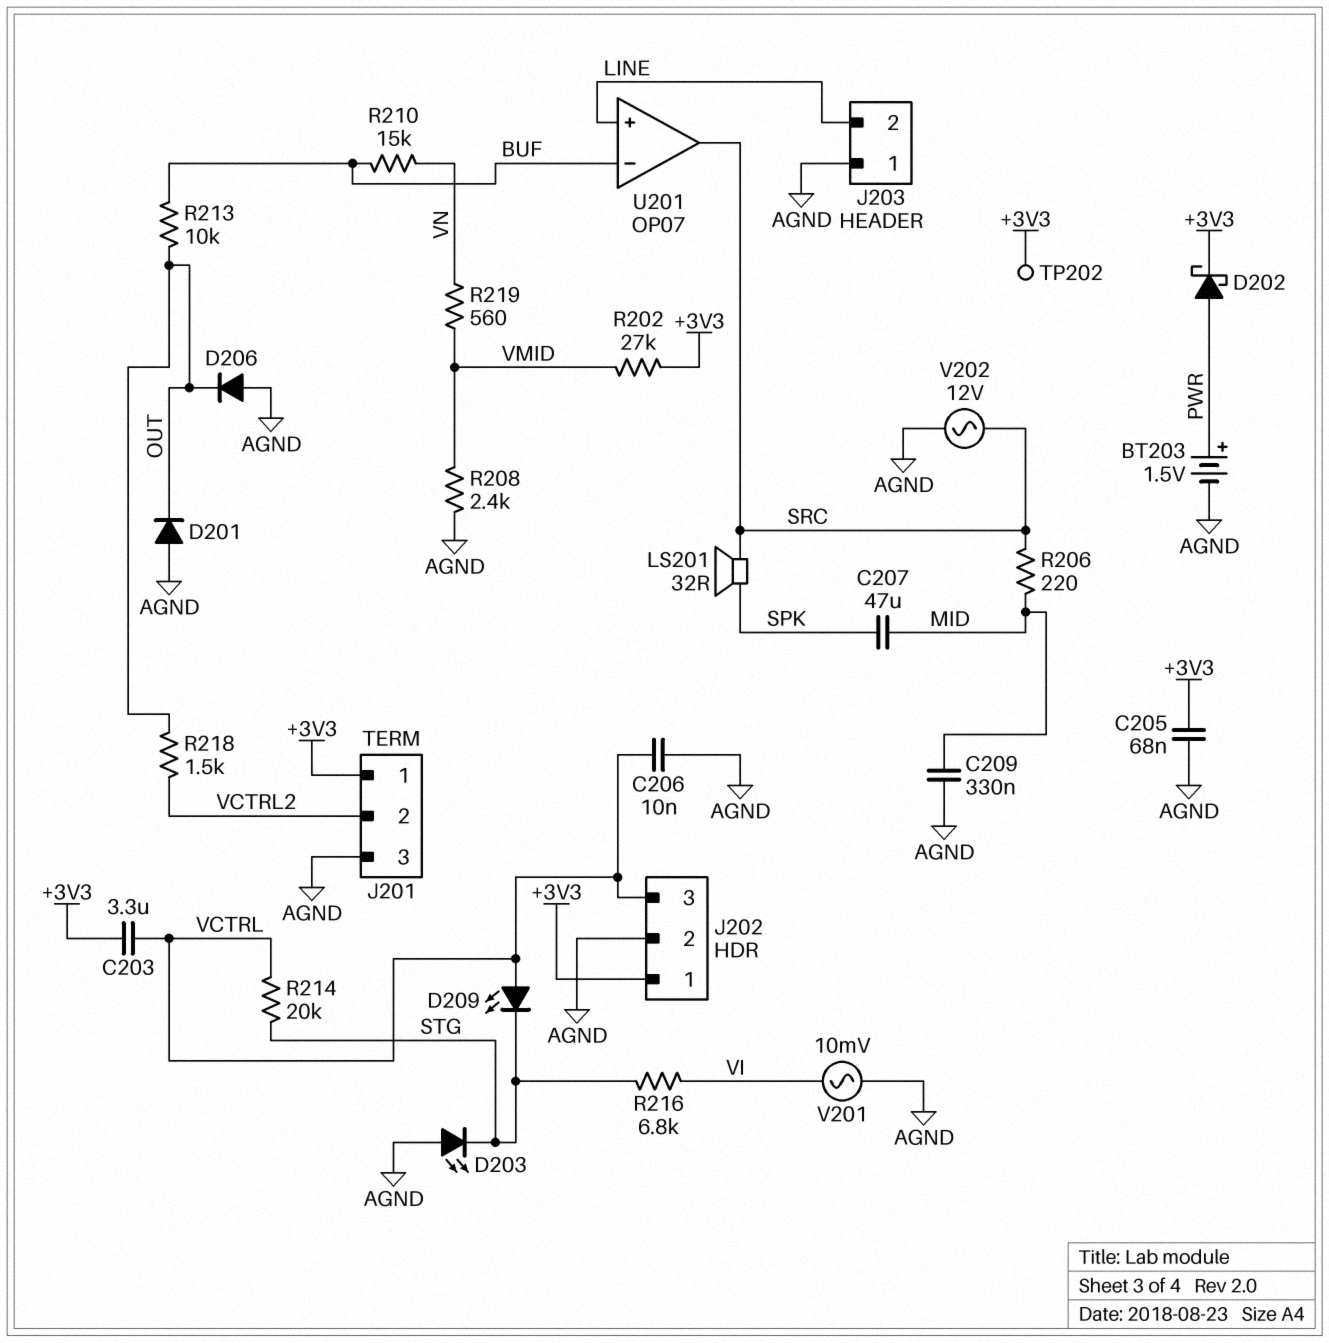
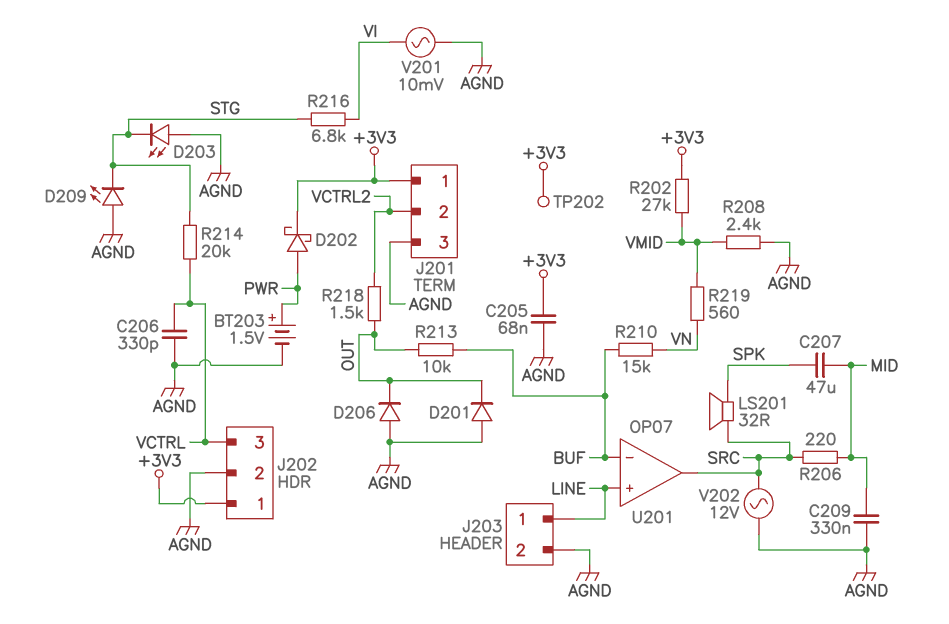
C203: 3.3uF (+3V3, VCTRL) -> none
C206: 10nF (AGND, VCTRL) -> 330pF (AGND, VCTRL)
D209: LED (A VCTRL, K STG) -> LED (A AGND, K STG)
J203 pin 1: AGND -> LINE
J203 pin 2: LINE -> AGND

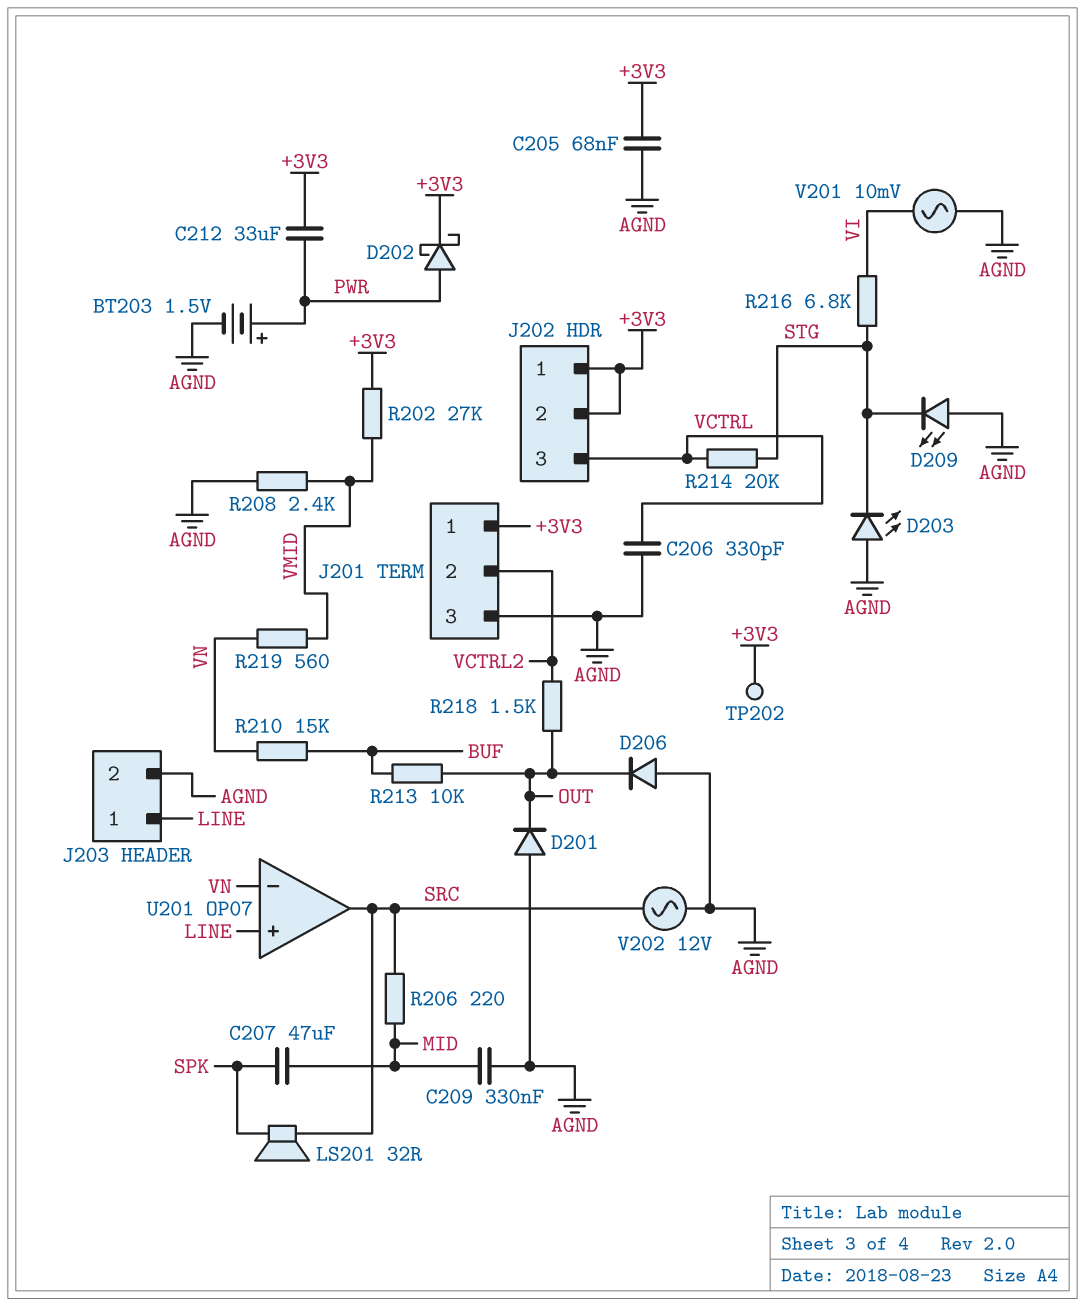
C212: none -> 33uF (+3V3, PWR)
J202 pin 2: AGND -> +3V3
U201 pin in-: BUF -> VN

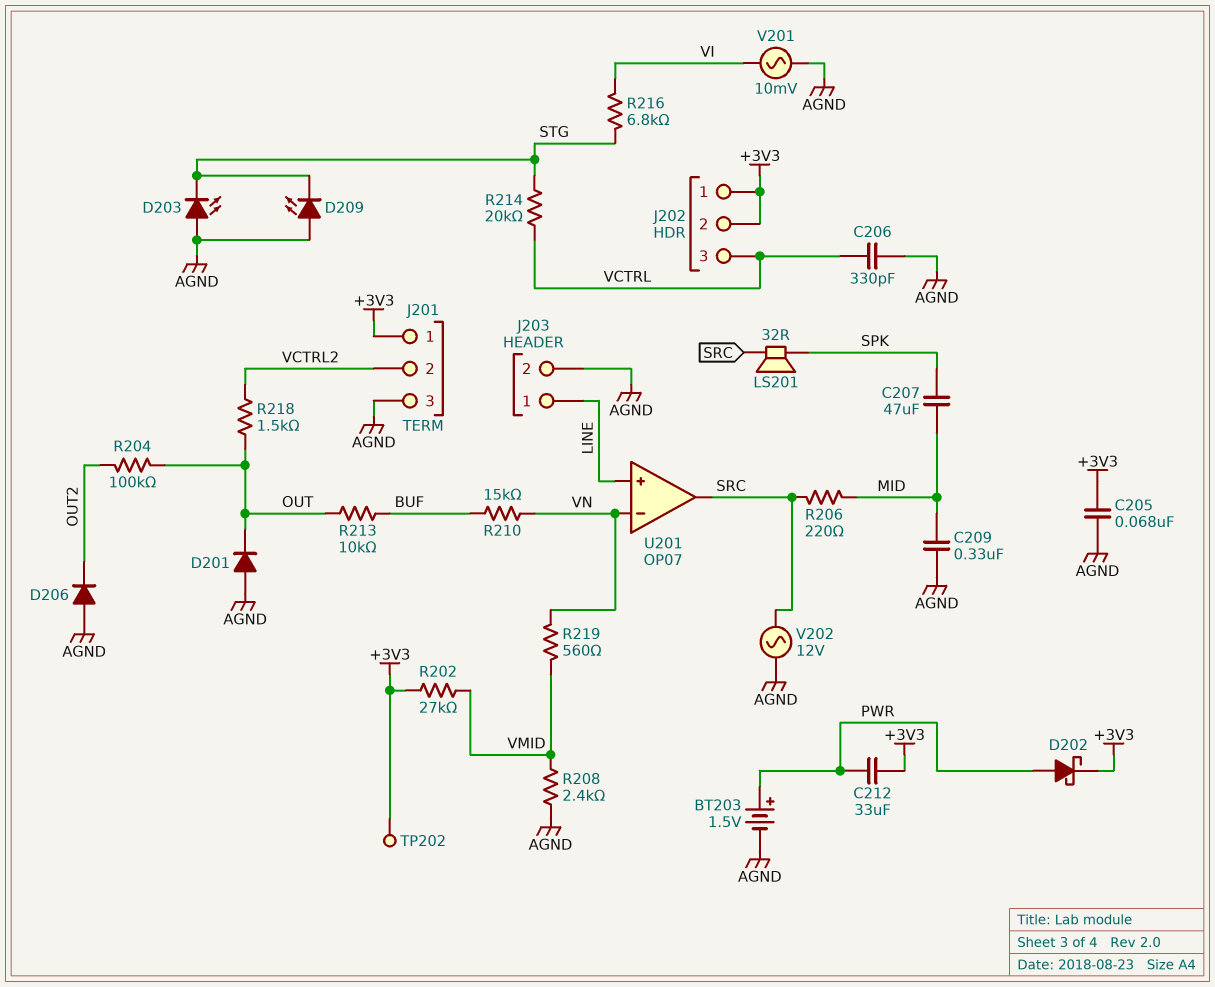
D206: diode (A AGND, K OUT) -> diode (A AGND, K OUT2)
R204: none -> 100k (OUT, OUT2)

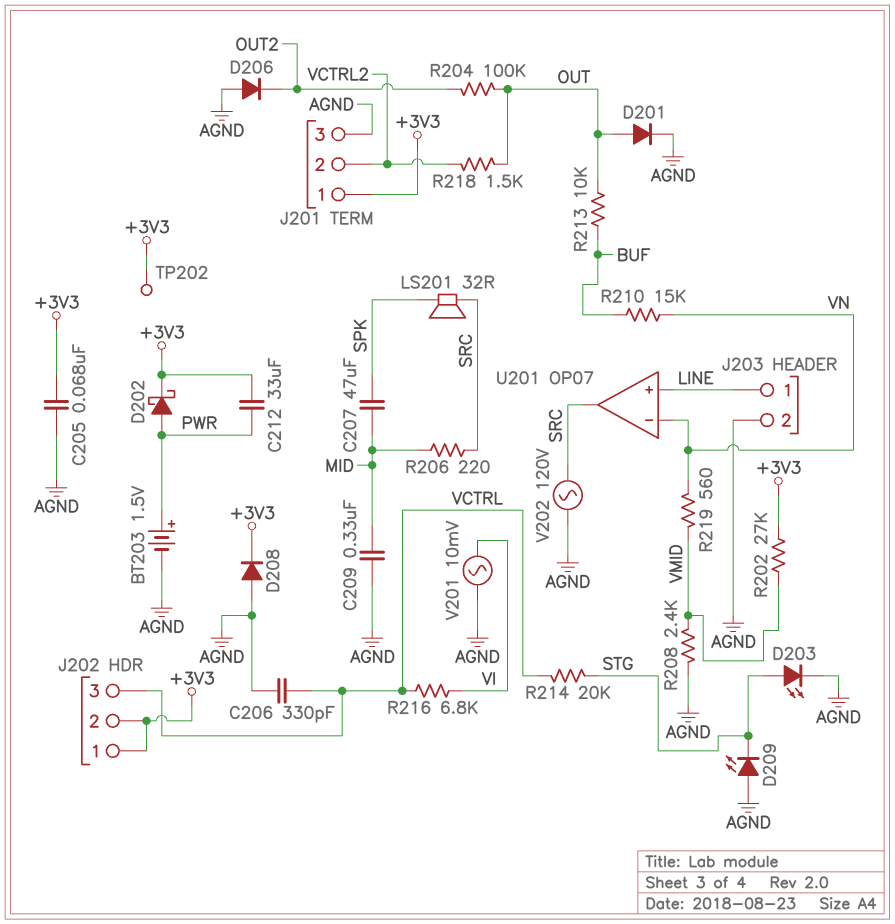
D201: diode (A AGND, K OUT) -> diode (A OUT, K AGND)
D203: LED (A AGND, K STG) -> LED (A STG, K AGND)
D208: none -> diode (A AGND, K +3V3)
R216: 6.8k (STG, VI) -> 6.8k (VCTRL, VI)
V202: AC 12V (AGND, SRC) -> AC 120V (AGND, SRC)

